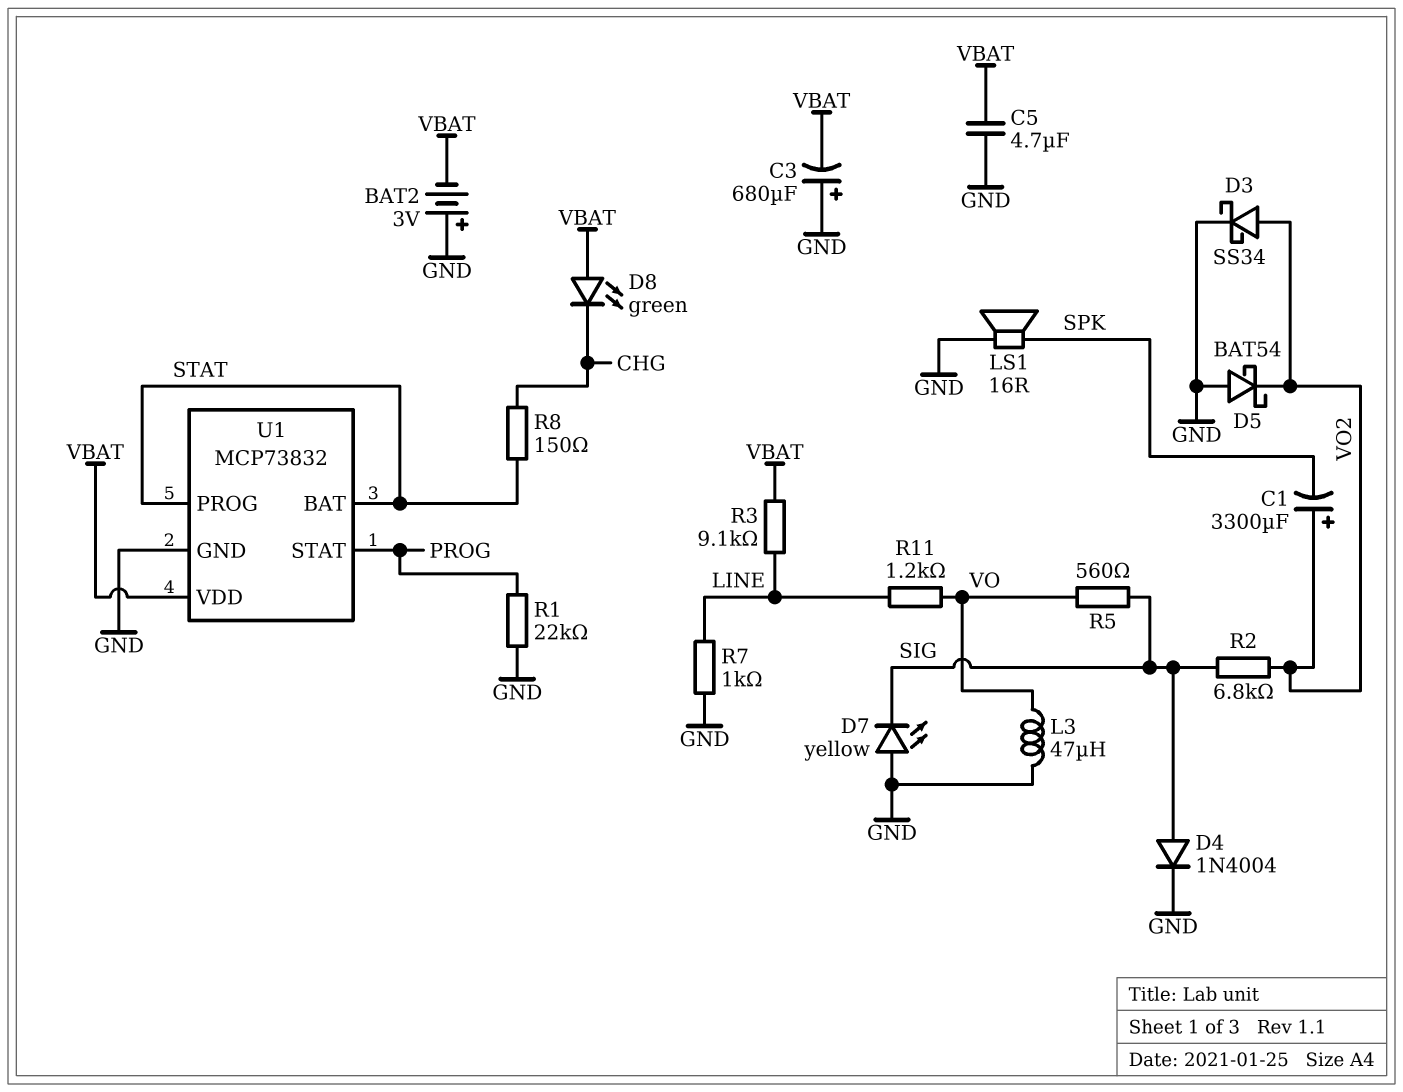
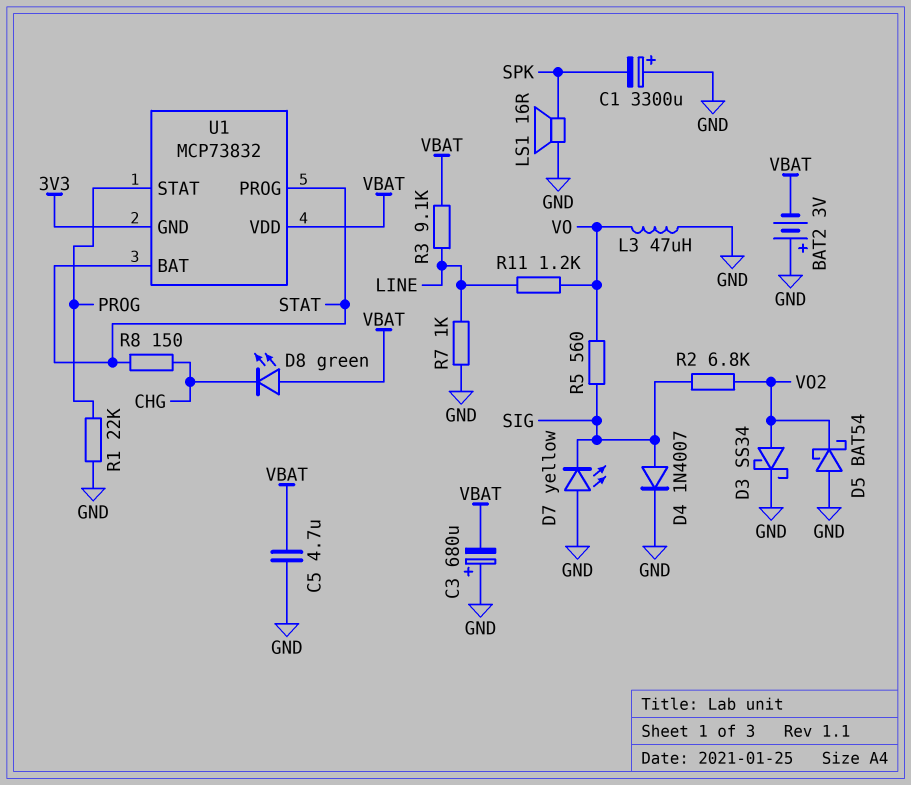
C1: 3300uF (plus VO2, minus SPK) -> 3300uF (plus GND, minus SPK)
D4: diode 1N4004 (A SIG, K GND) -> diode 1N4007 (A SIG, K GND)
U1 pin GND: GND -> 3V3

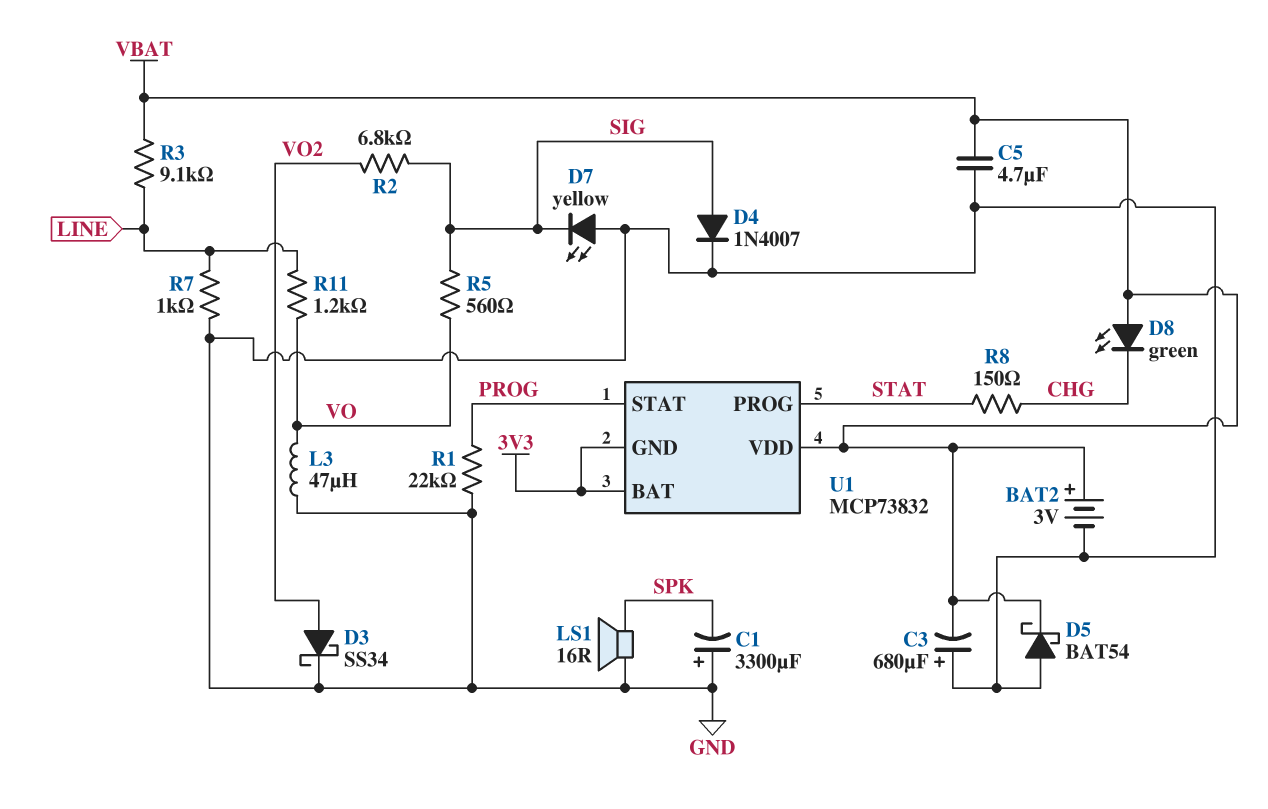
BAT2: 3V (plus GND, minus VBAT) -> 3V (plus VBAT, minus GND)
D5: schottky BAT54 (A GND, K VO2) -> schottky BAT54 (A GND, K VBAT)
U1 pin BAT: STAT -> 3V3

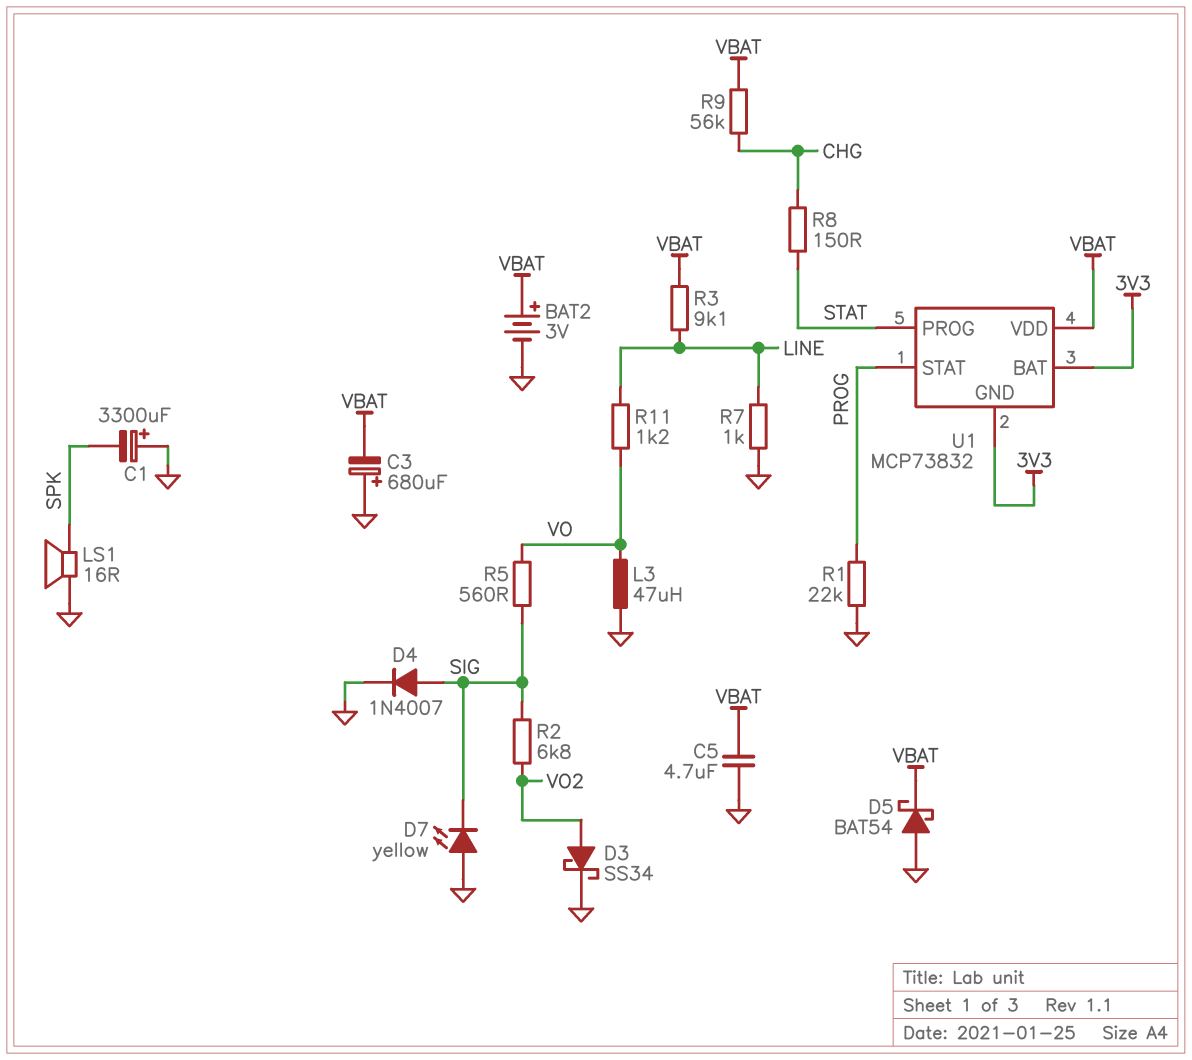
D8: LED green (A VBAT, K CHG) -> none
R9: none -> 56k (CHG, VBAT)

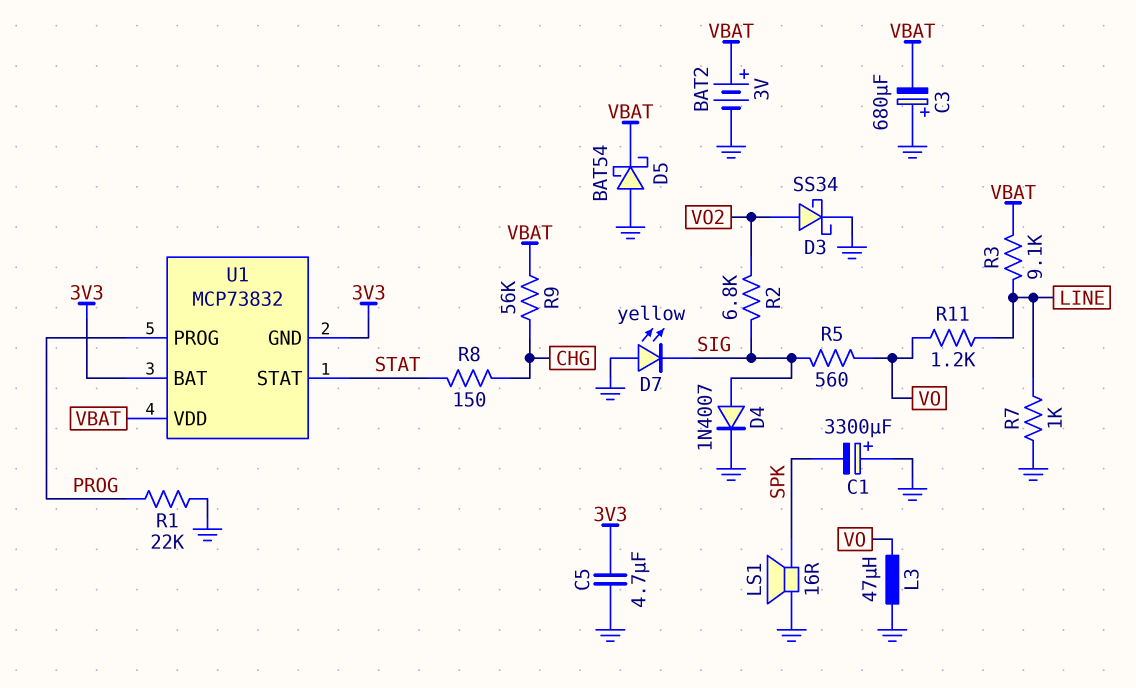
C5: 4.7uF (GND, VBAT) -> 4.7uF (3V3, GND)
U1 pin PROG: STAT -> PROG
U1 pin STAT: PROG -> STAT

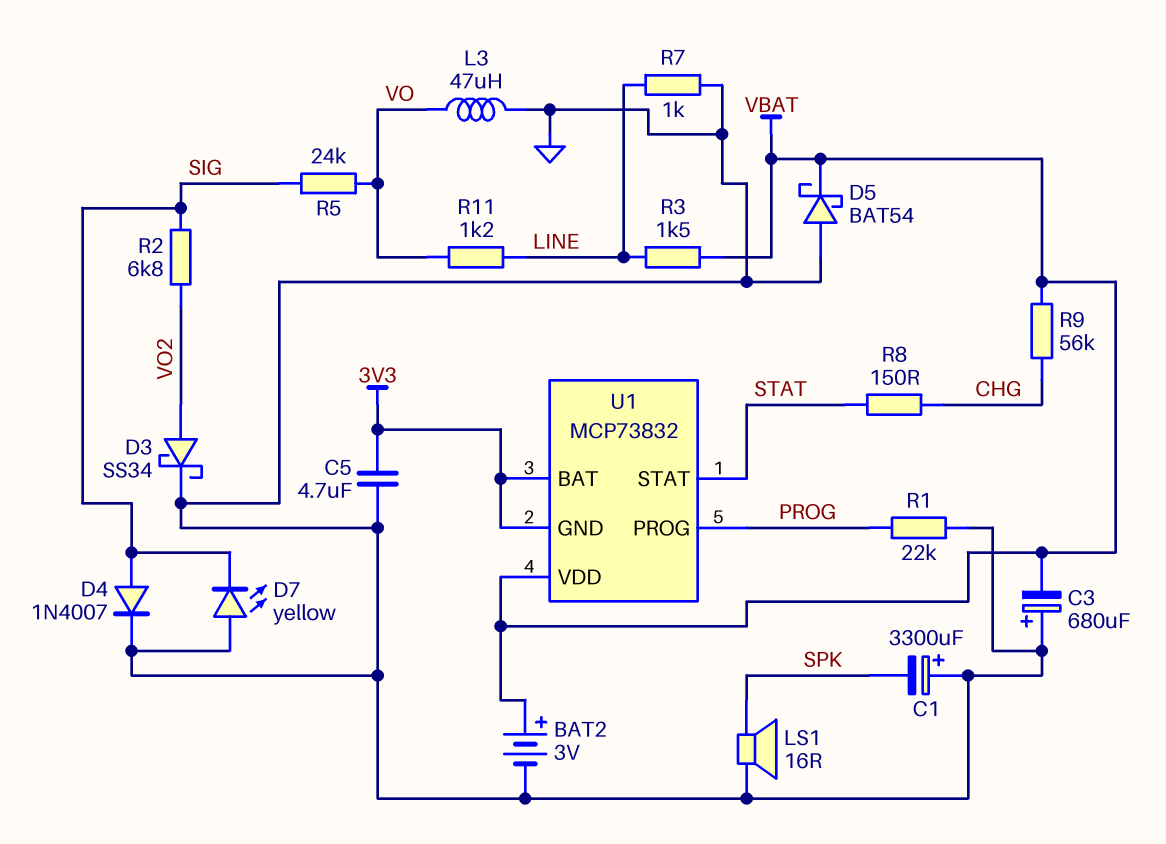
R3: 9.1k (LINE, VBAT) -> 1.5k (LINE, VBAT)
R5: 560 (SIG, VO) -> 24k (SIG, VO)

